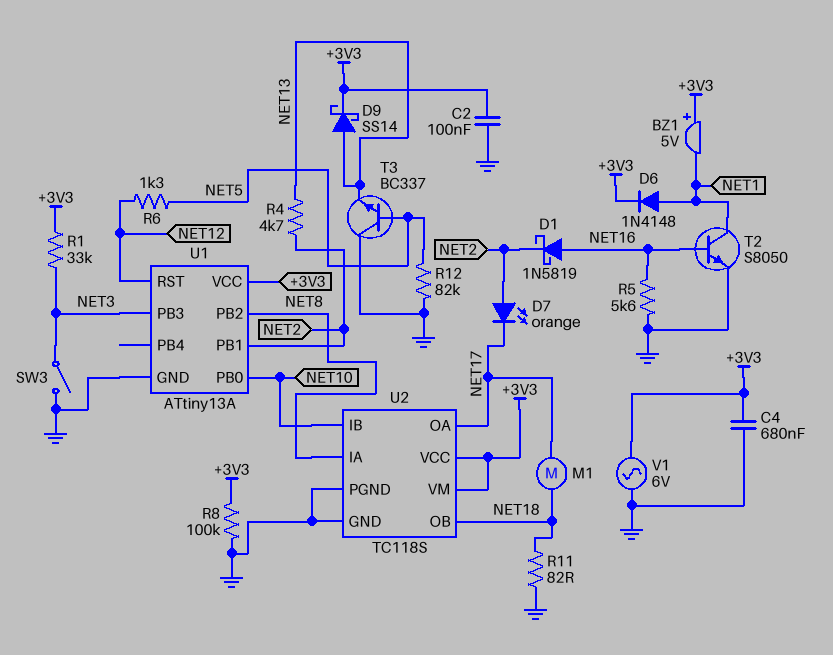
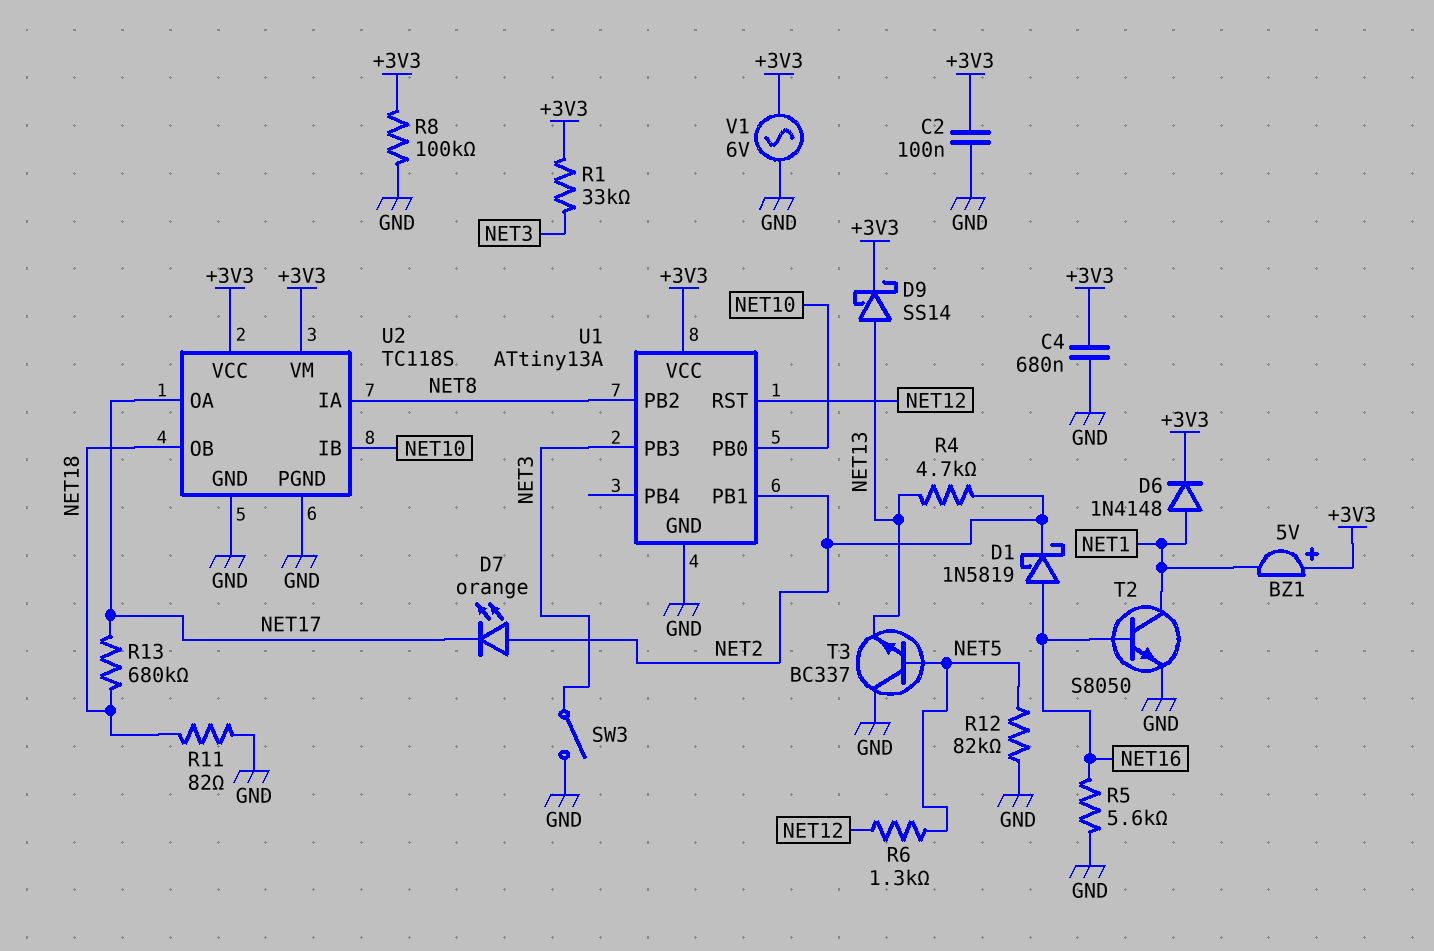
M1: motor (NET17, NET18) -> none
R13: none -> 680k (NET17, NET18)

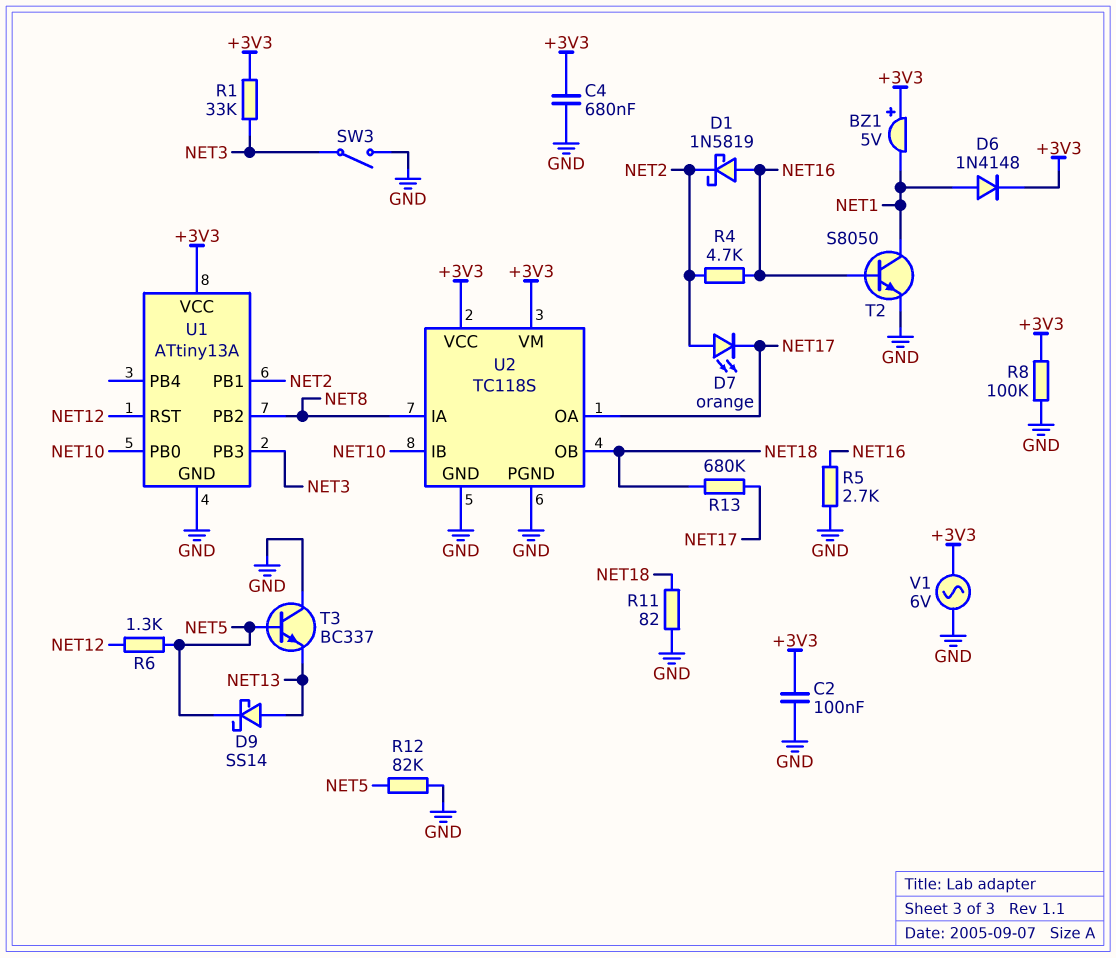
D9: schottky SS14 (A NET13, K +3V3) -> schottky SS14 (A NET13, K NET5)
R4: 4.7k (NET2, NET13) -> 4.7k (NET2, NET16)
R5: 5.6k (GND, NET16) -> 2.7k (GND, NET16)

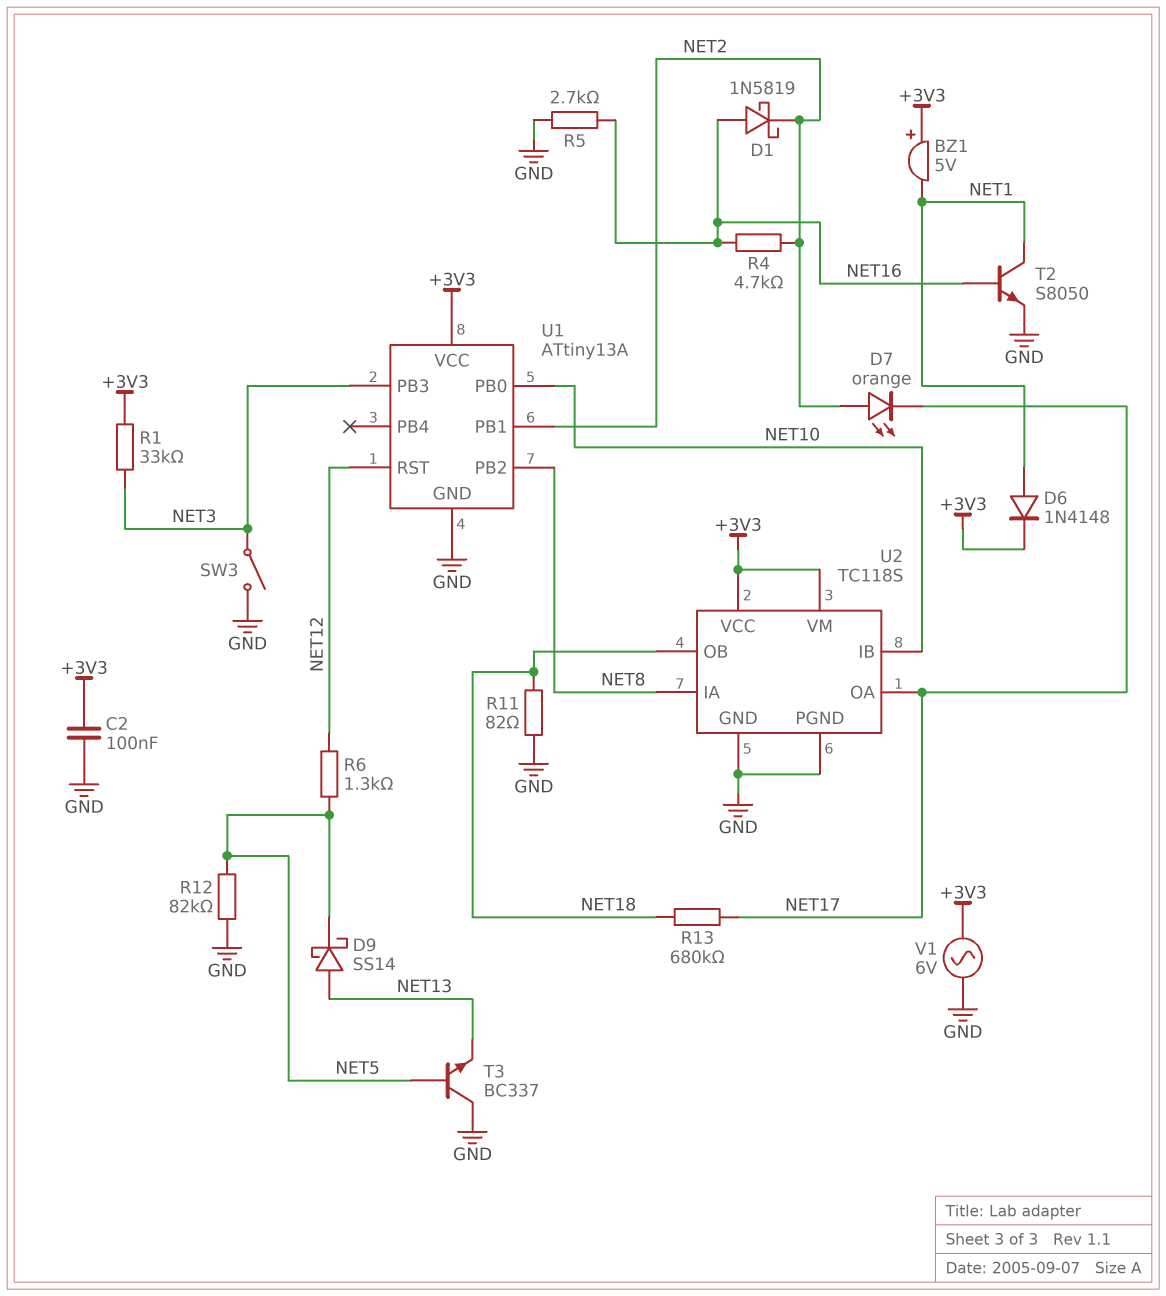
C4: 680nF (+3V3, GND) -> none
R8: 100k (+3V3, GND) -> none

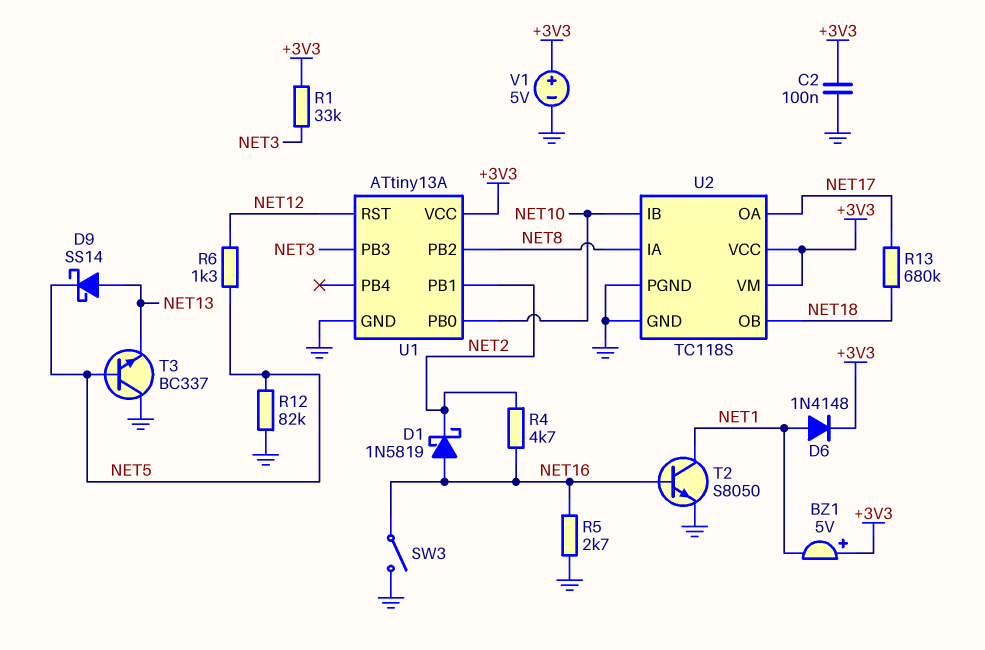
D7: LED orange (A NET2, K NET17) -> none
R11: 82 (GND, NET18) -> none
SW3: switch (GND, NET3) -> switch (GND, NET16)
V1: AC 6V (+3V3, GND) -> 5V (plus +3V3, minus GND)

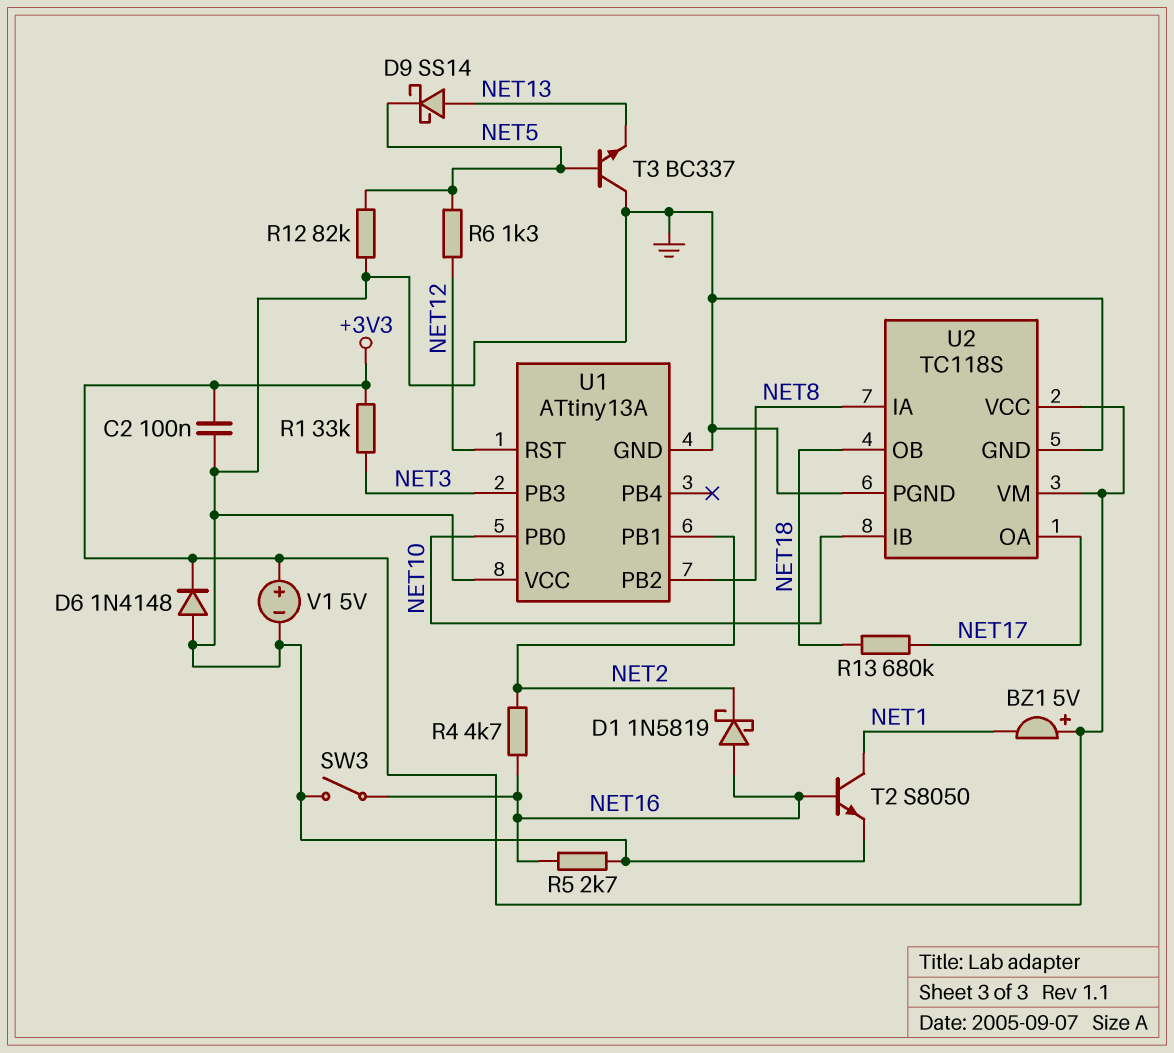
D6: diode 1N4148 (A NET1, K +3V3) -> diode 1N4148 (A GND, K +3V3)
U1 pin VCC: +3V3 -> GND

